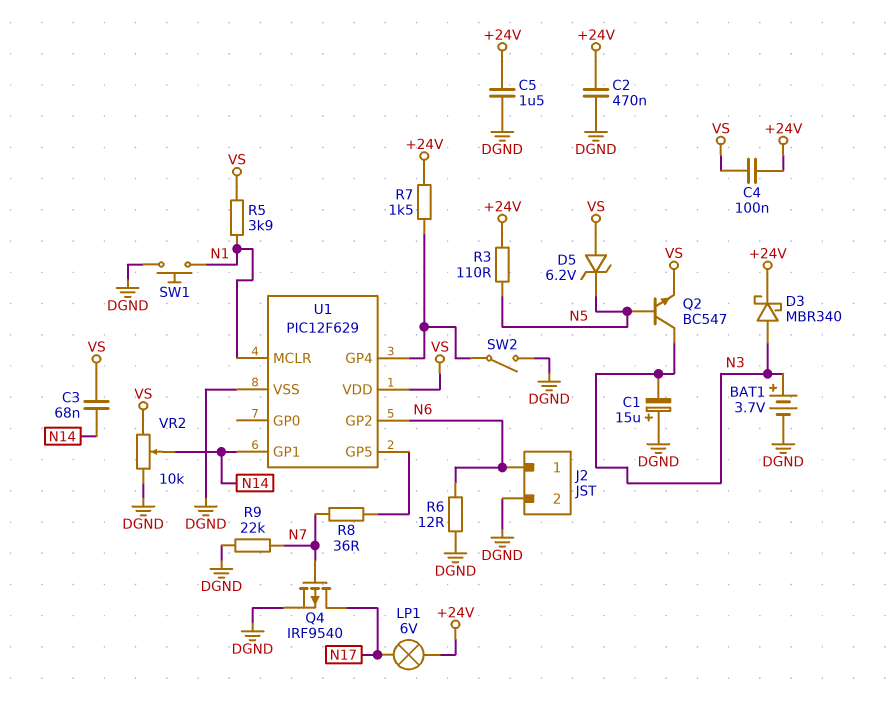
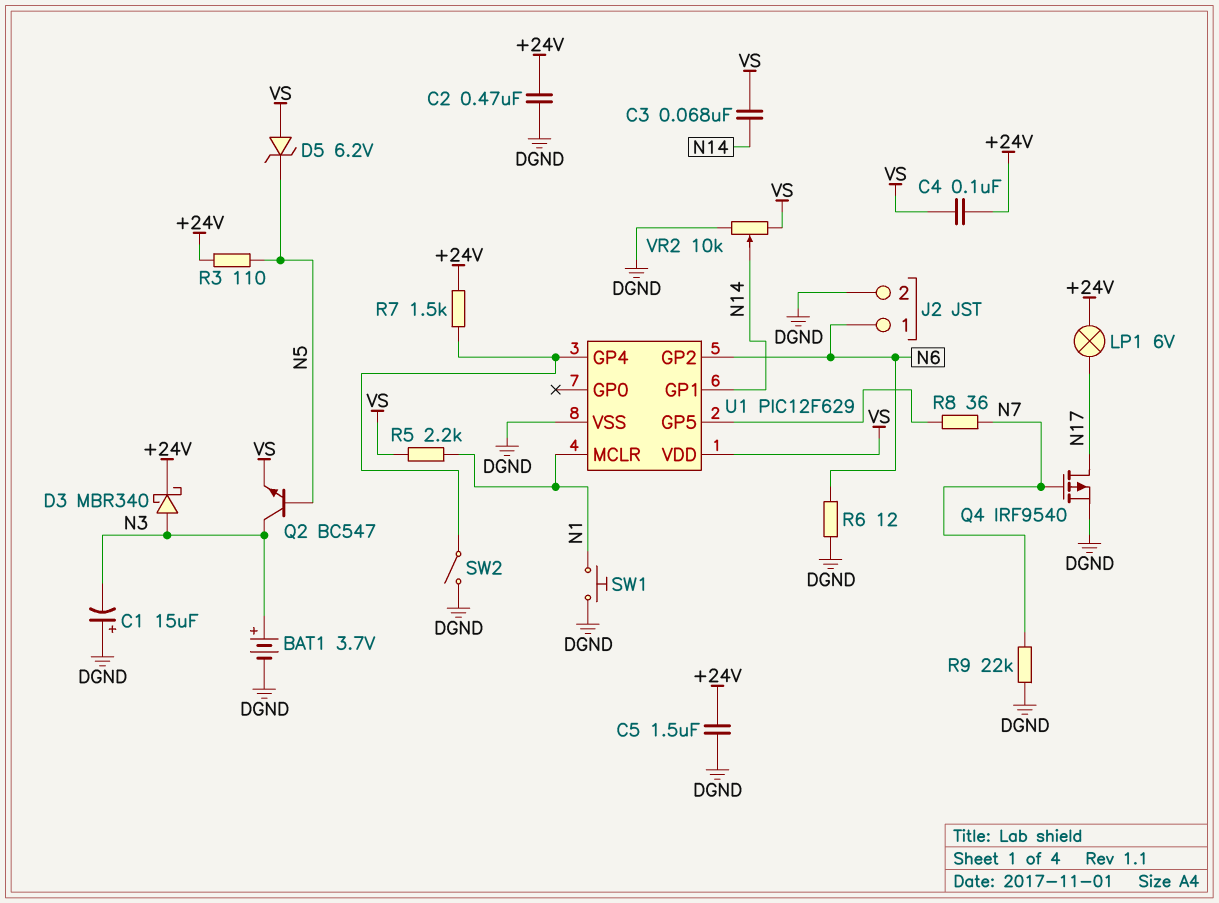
R5: 3.9k (N1, VS) -> 2.2k (N1, VS)

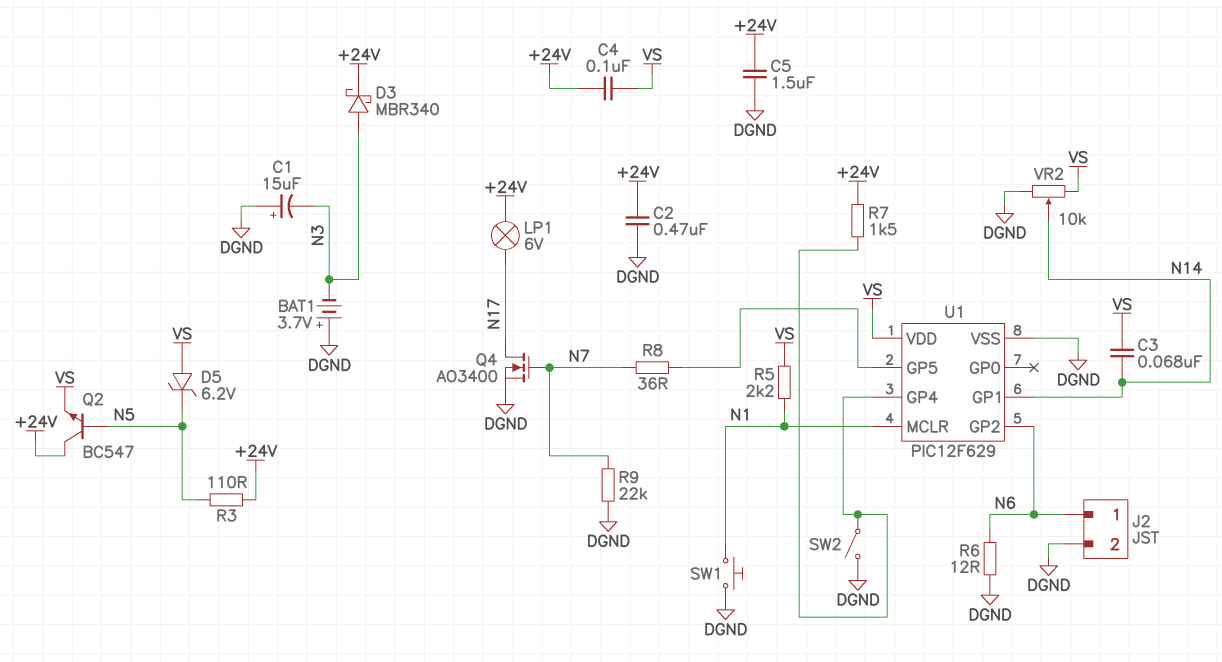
BAT1: 3.7V (plus N3, minus DGND) -> 3.7V (plus DGND, minus N3)
Q2: NPN BC547 (B N5, C N3, E VS) -> NPN BC547 (B N5, C +24V, E VS)
Q4: PMOS IRF9540 (G N7, D N17, S DGND) -> NMOS AO3400 (G N7, D N17, S DGND)

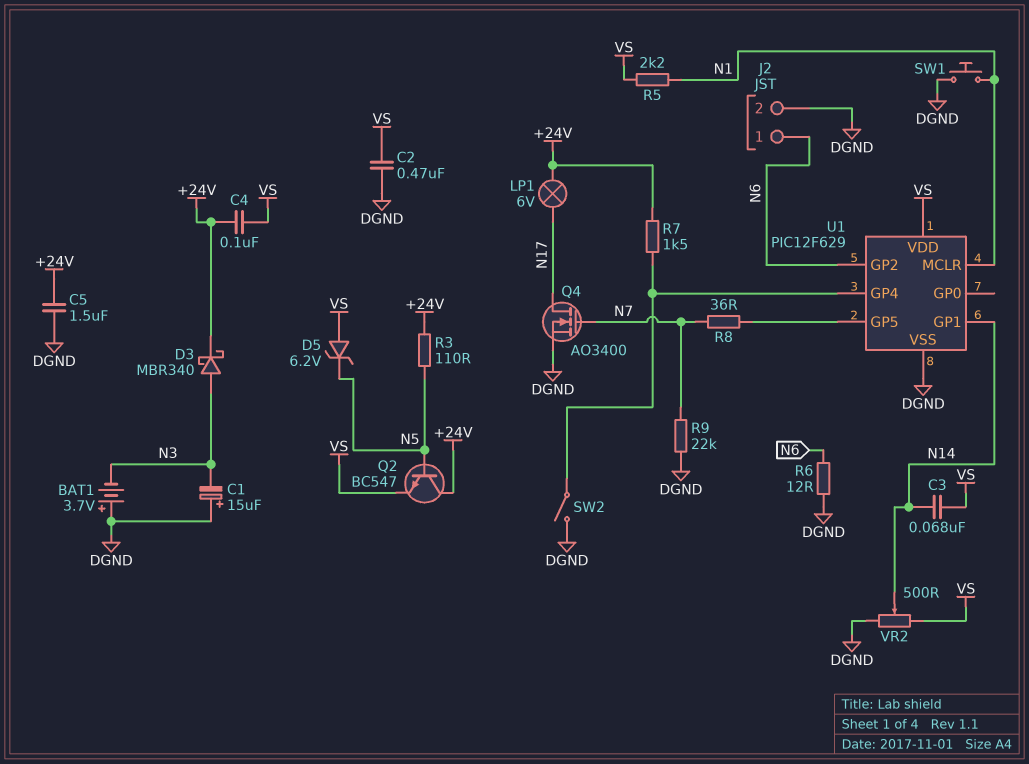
C2: 470nF (+24V, DGND) -> 470nF (DGND, VS)
VR2: 10k (DGND, VS, wiper N14) -> 500 (DGND, VS, wiper N14)

